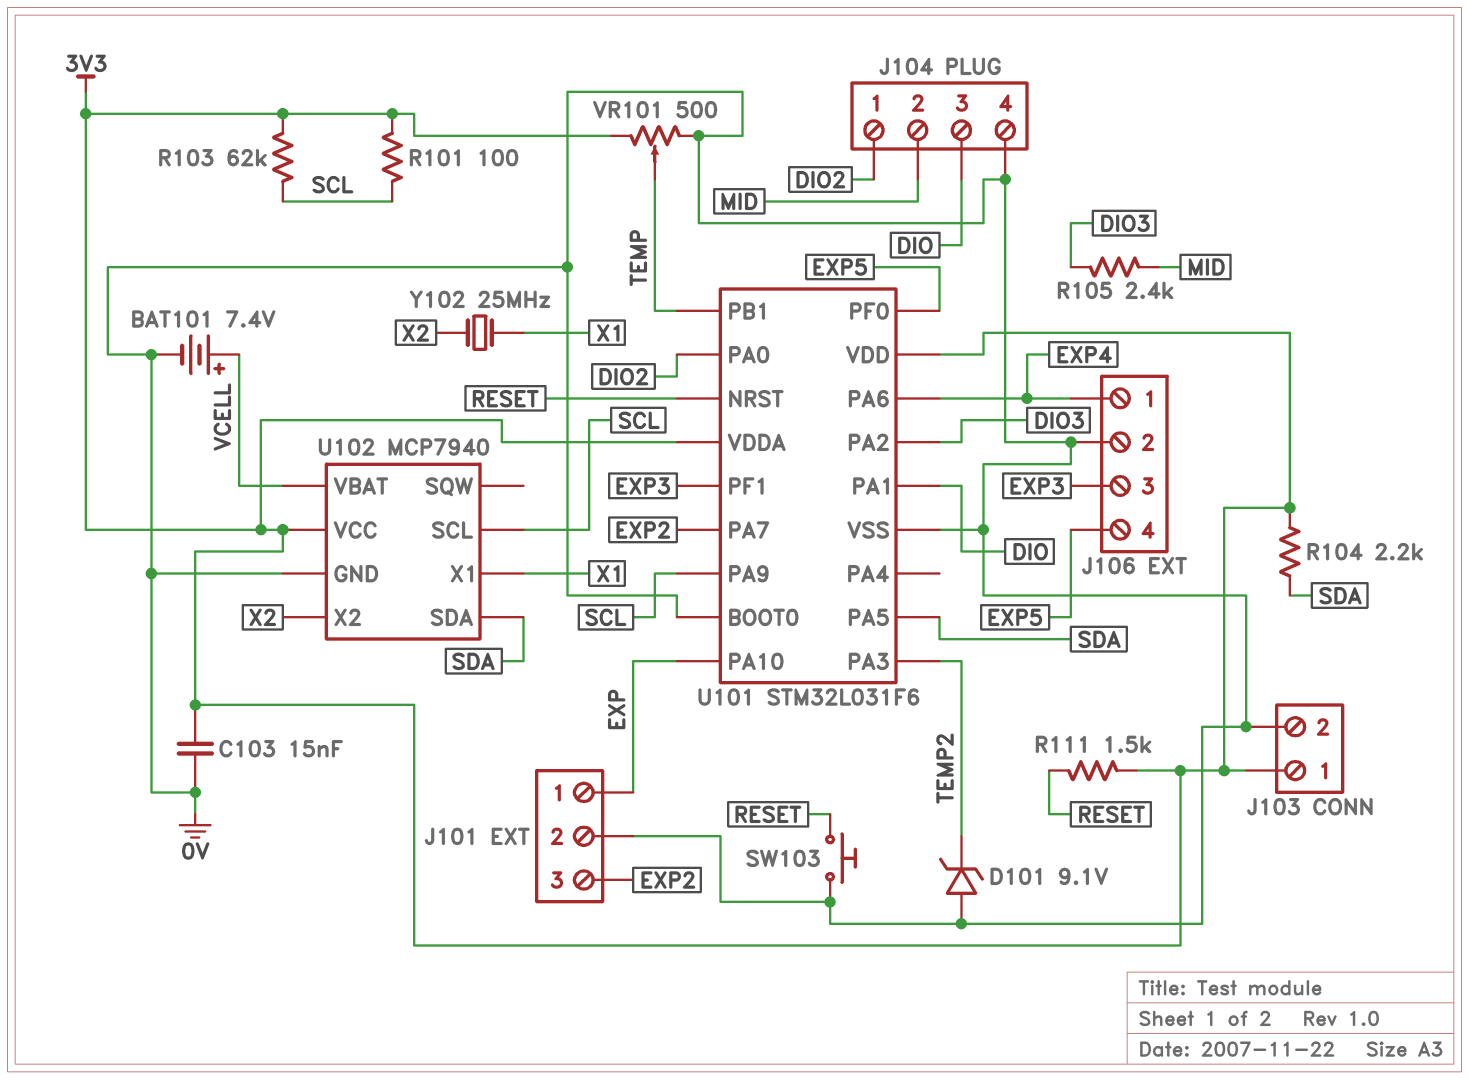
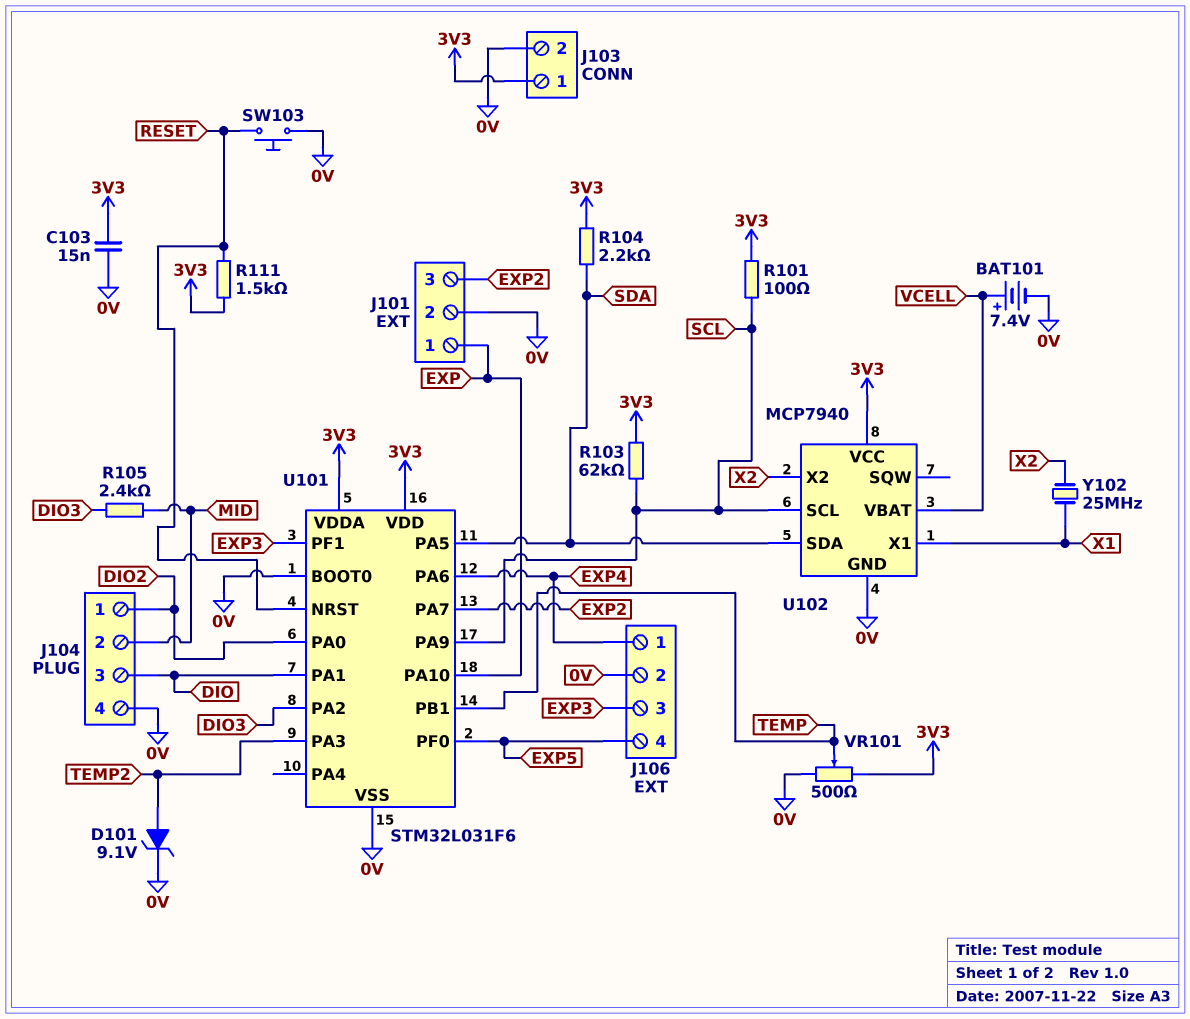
D101: zener 9.1V (A 0V, K TEMP2) -> zener 9.1V (A TEMP2, K 0V)

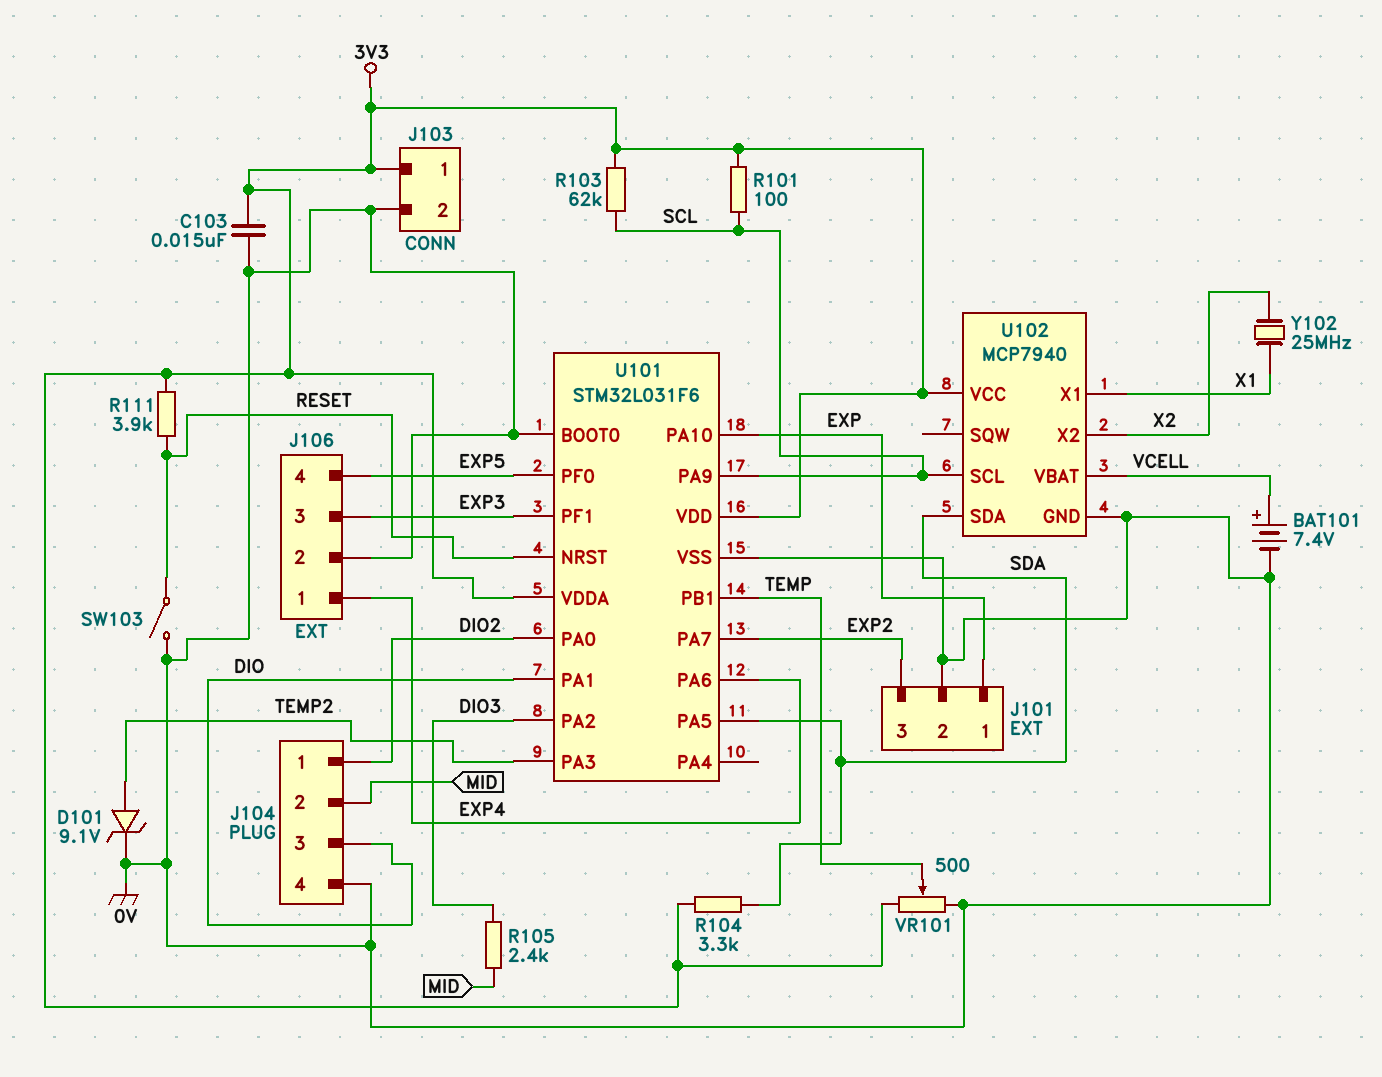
R104: 2.2k (3V3, SDA) -> 3.3k (3V3, SDA)
R111: 1.5k (3V3, RESET) -> 3.9k (3V3, RESET)
SW103: button (0V, RESET) -> switch (0V, RESET)

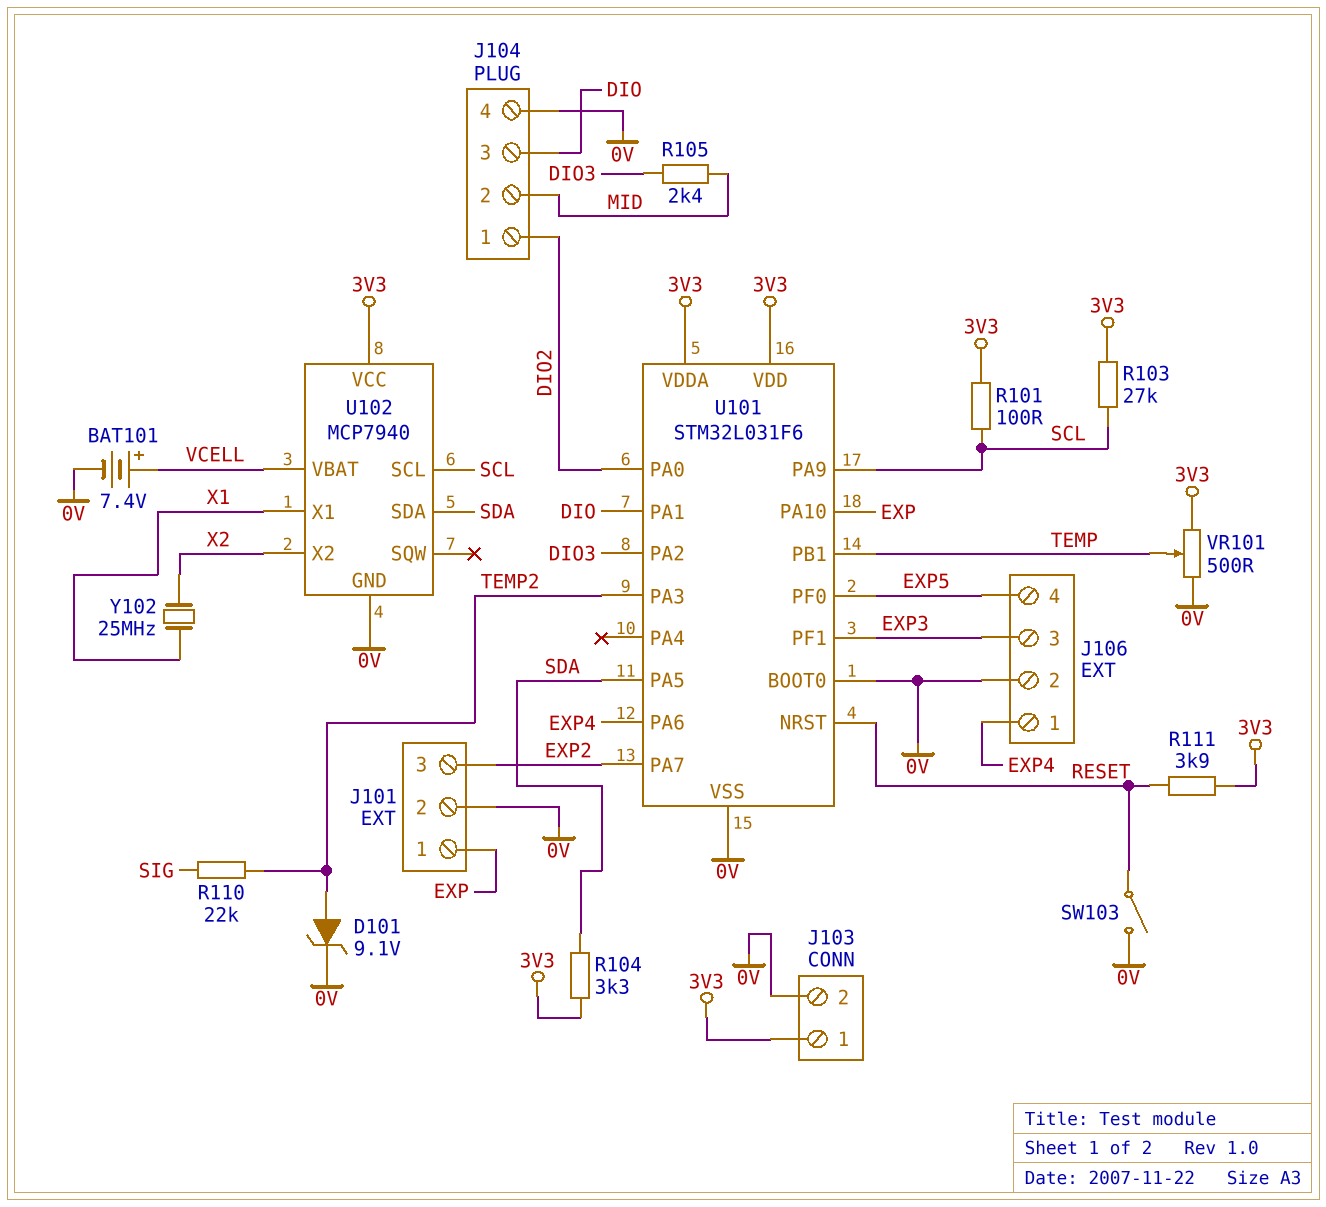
C103: 15nF (0V, 3V3) -> none
R103: 62k (3V3, SCL) -> 27k (3V3, SCL)
R110: none -> 22k (SIG, TEMP2)

